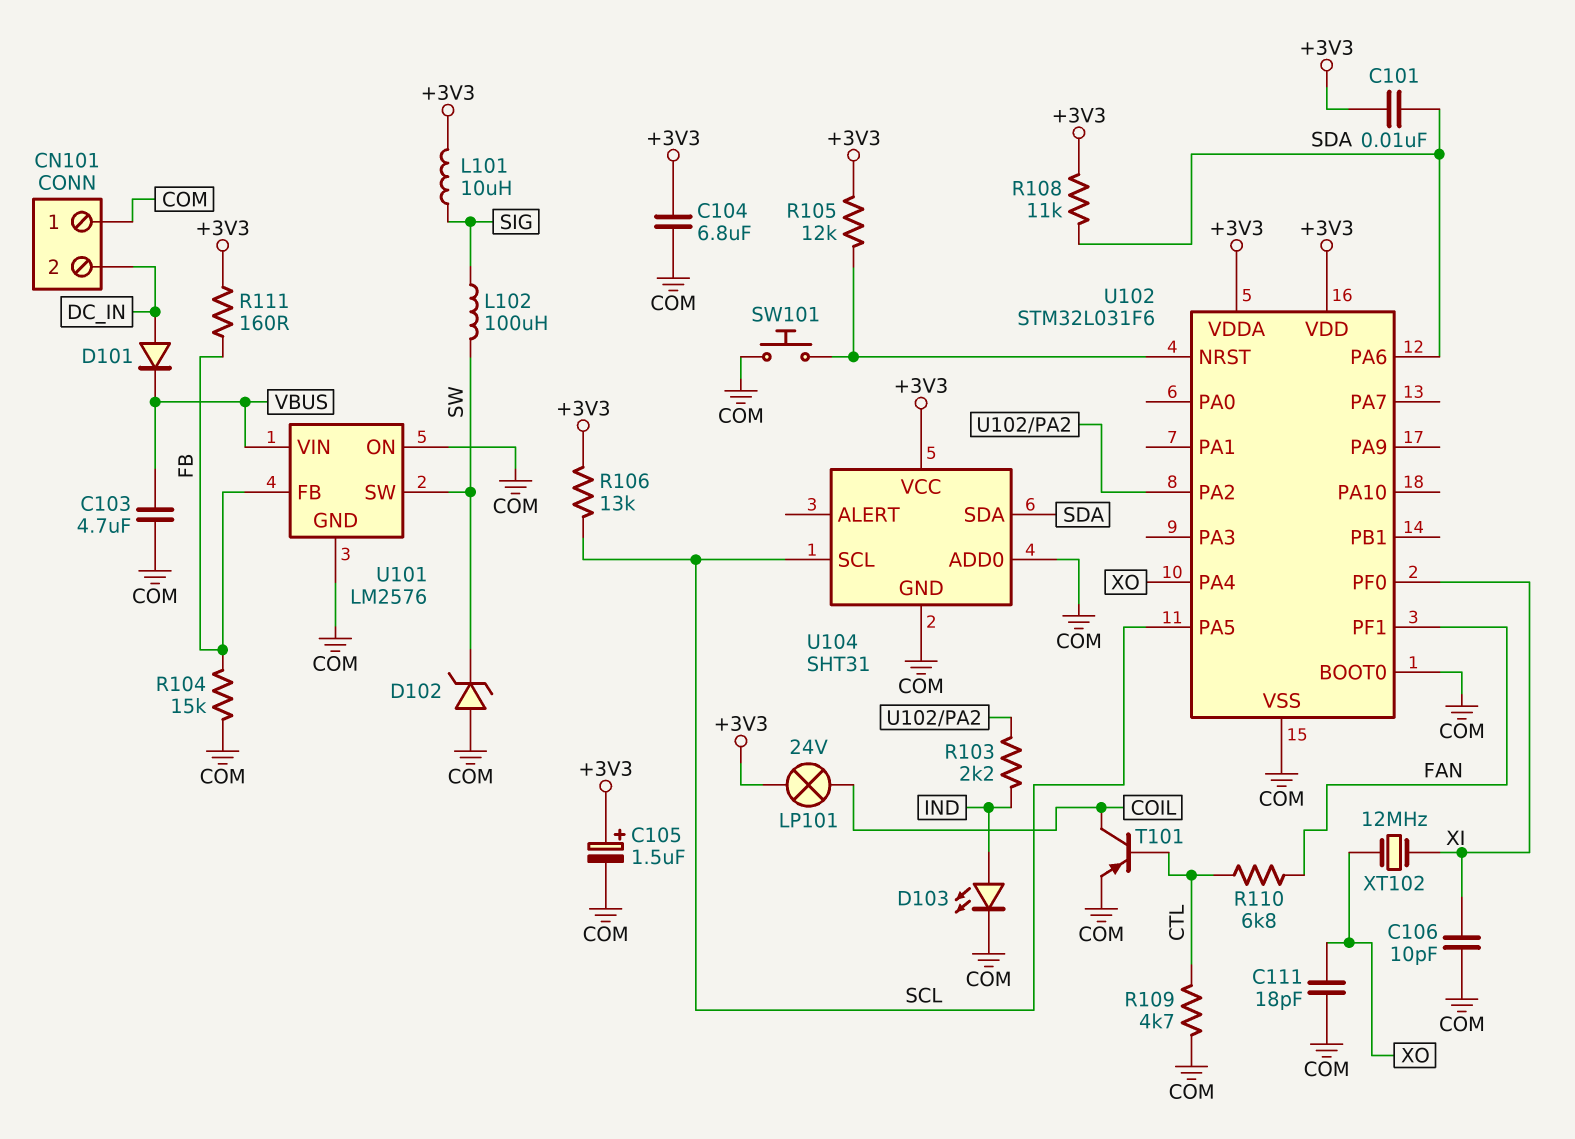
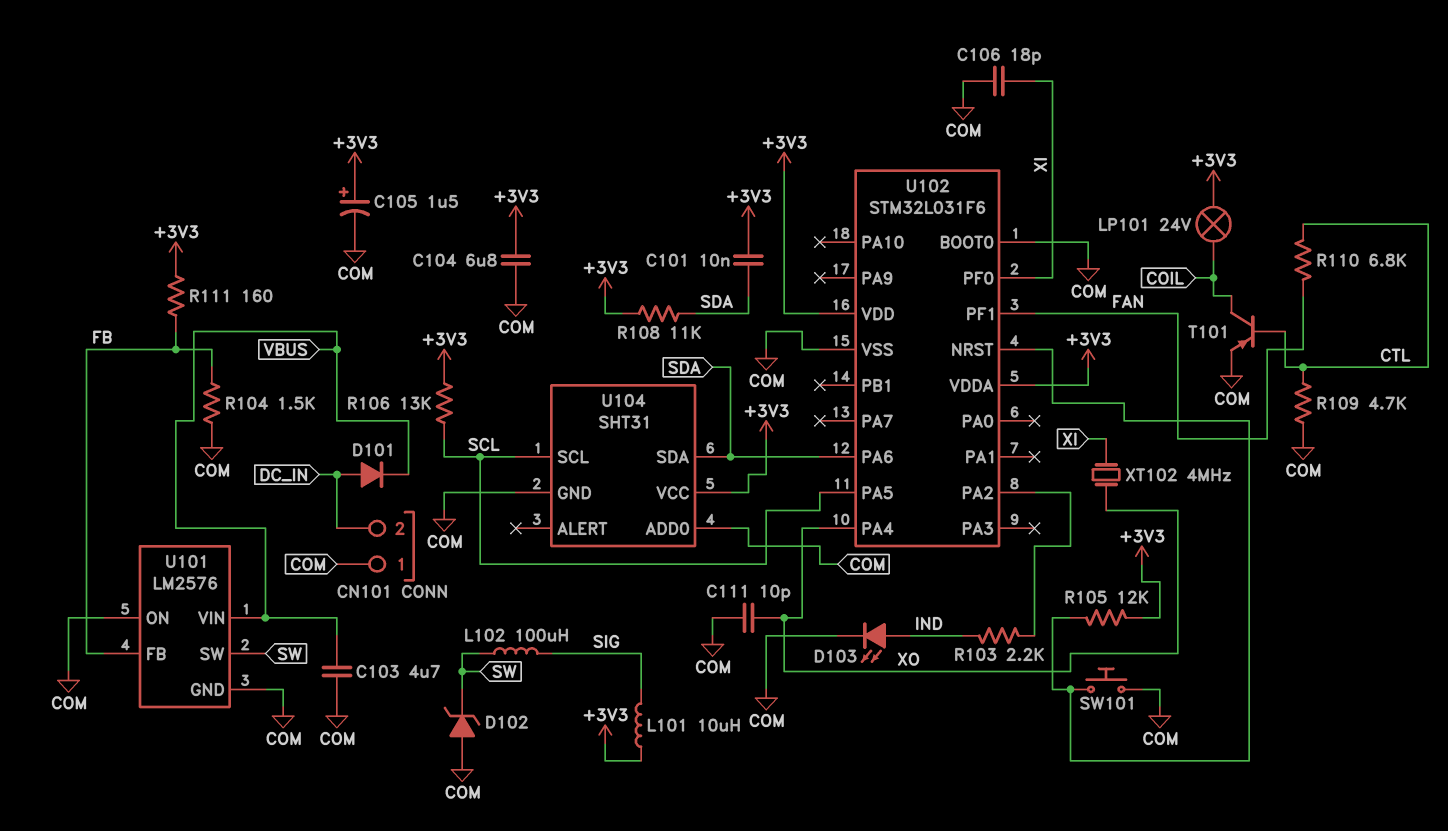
C106: 10pF (COM, XI) -> 18pF (COM, XI)
C111: 18pF (COM, XO) -> 10pF (COM, XO)
R104: 15k (COM, FB) -> 1.5k (COM, FB)
XT102: 12MHz (XI, XO) -> 4MHz (XI, XO)

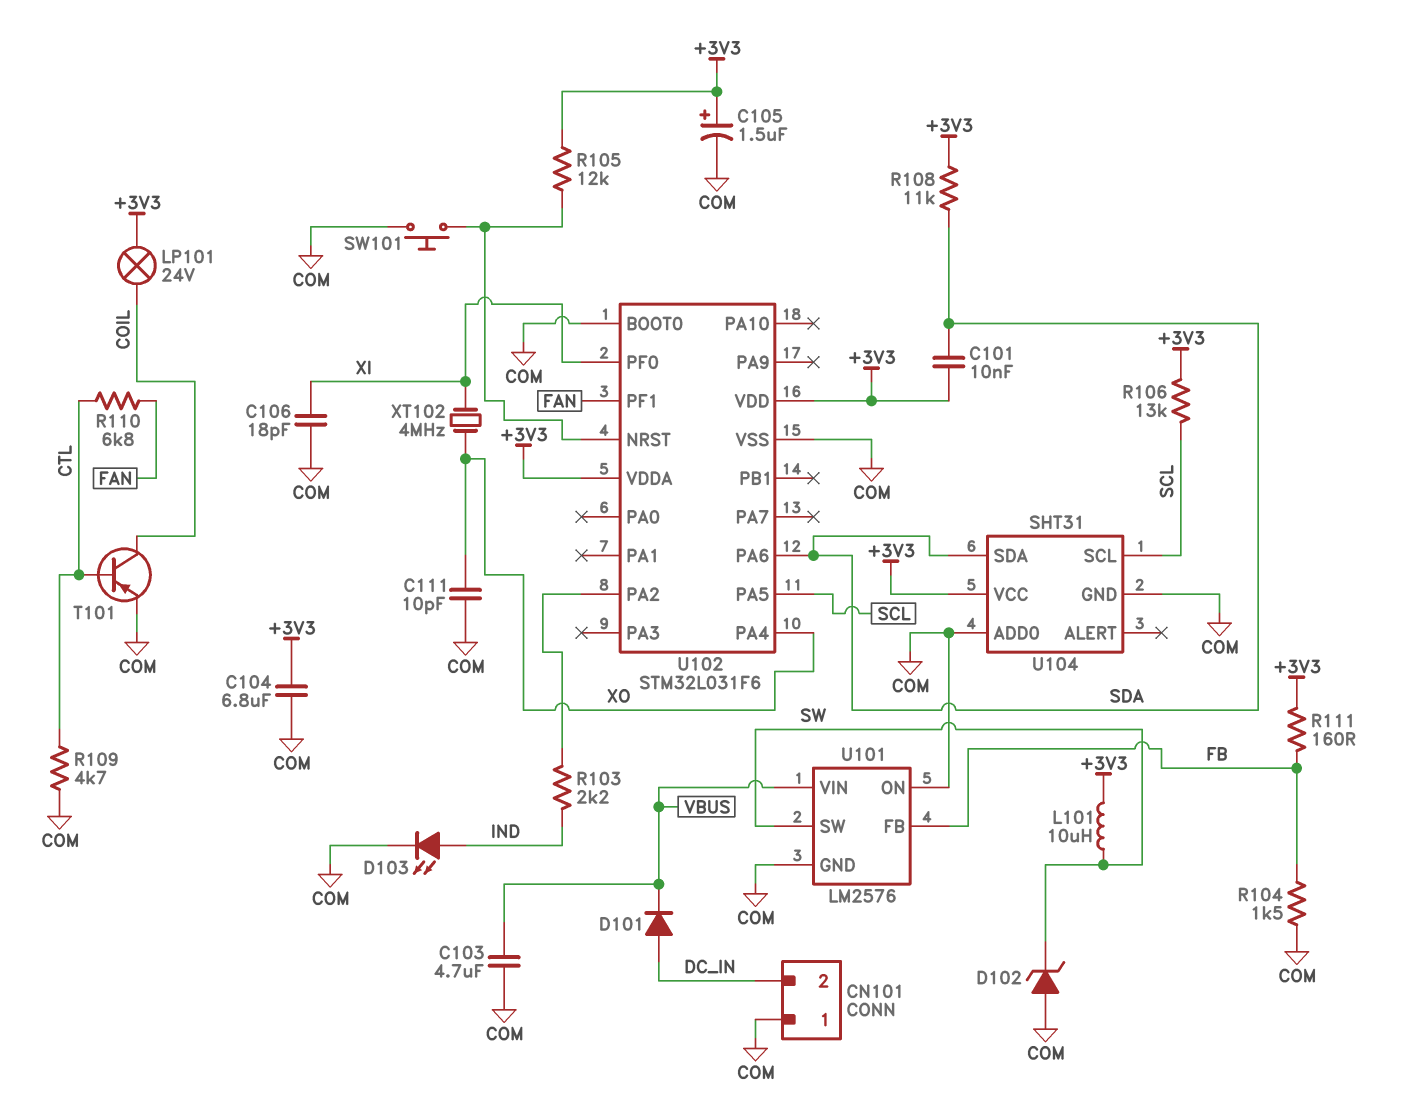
L101: 10uH (+3V3, SIG) -> 10uH (+3V3, SW)
L102: 100uH (SIG, SW) -> none

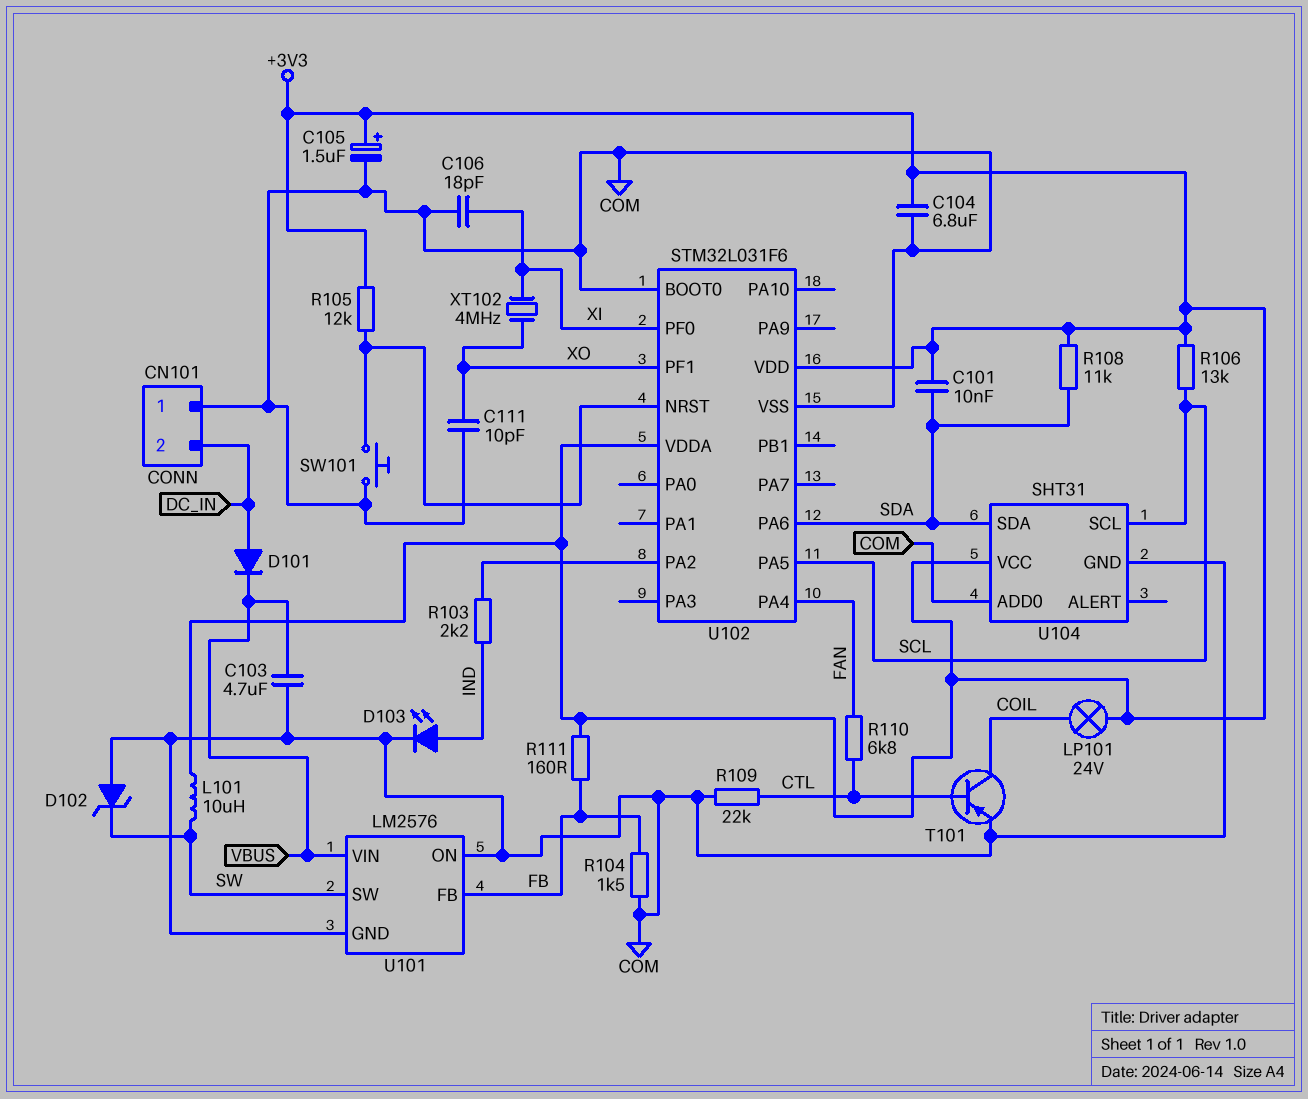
R109: 4.7k (COM, CTL) -> 22k (COM, CTL)
U102 pin PA4: XO -> FAN
U102 pin PF1: FAN -> XO

